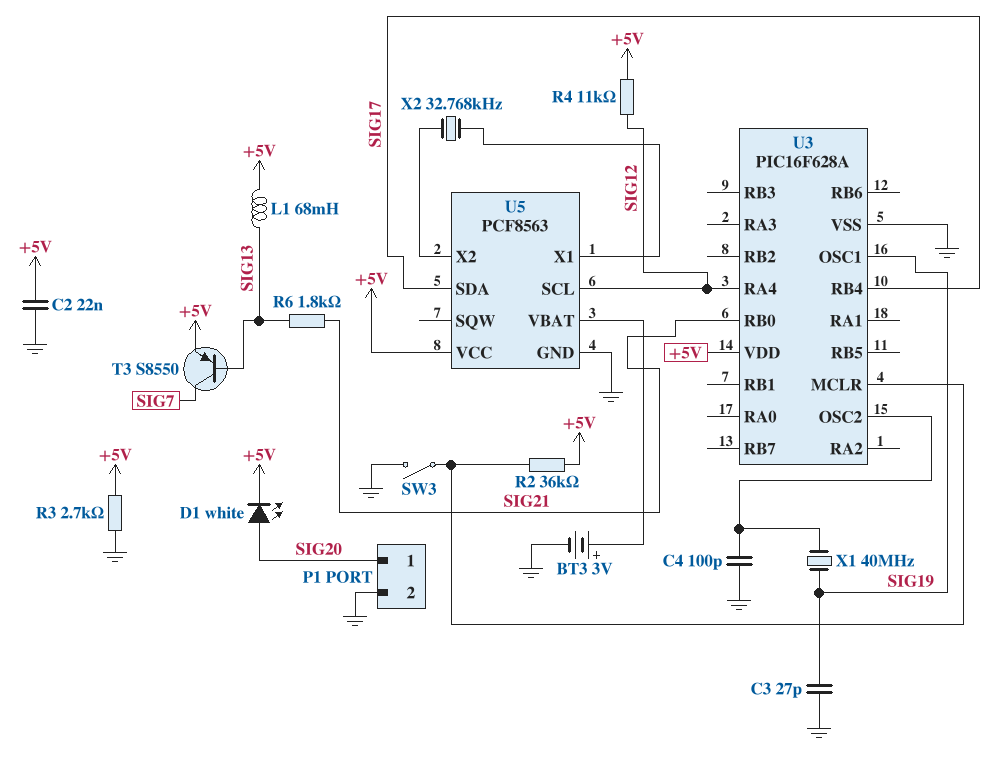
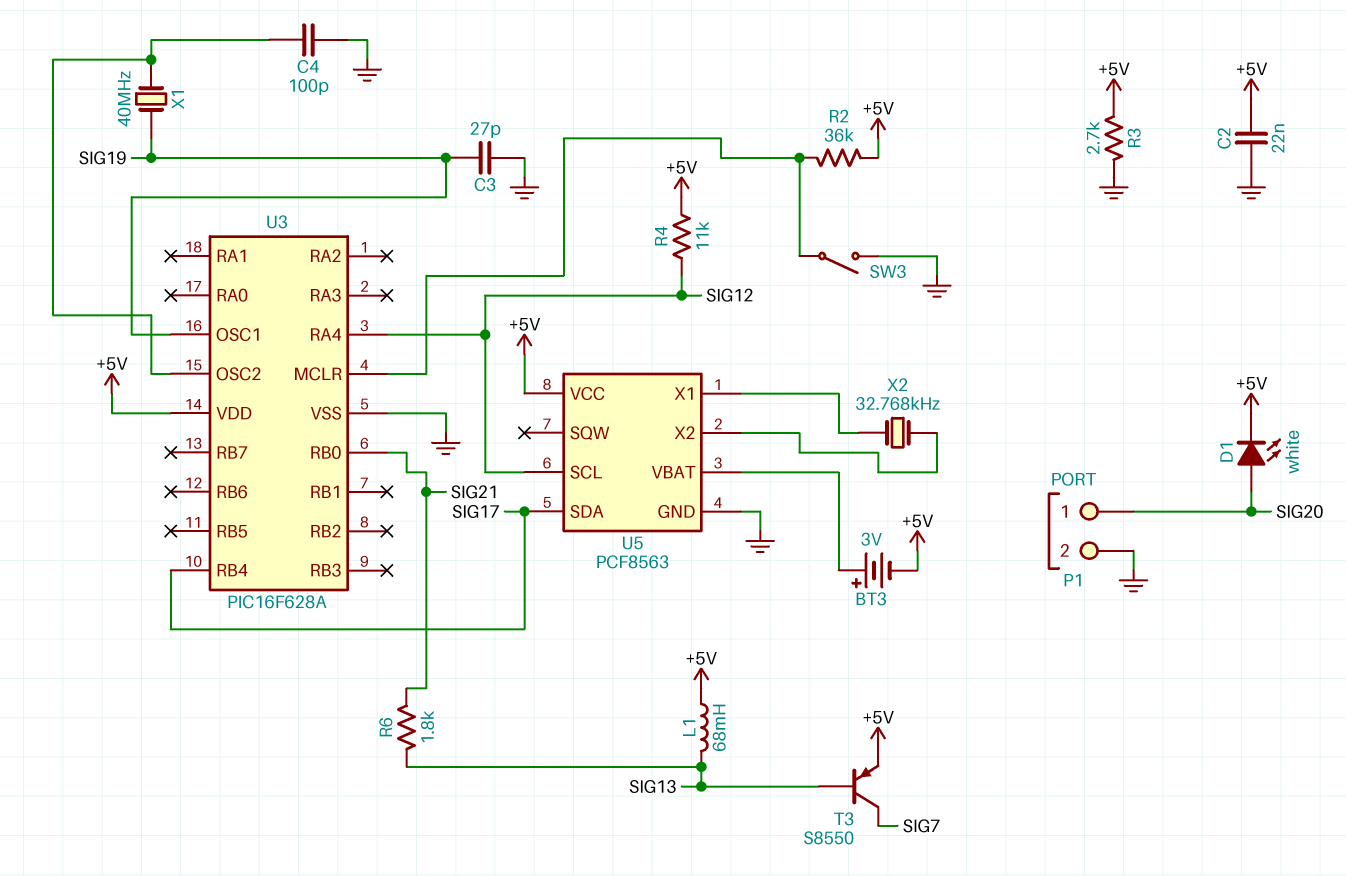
BT3: 3V (plus U5/VBAT, minus GND) -> 3V (plus U5/VBAT, minus +5V)

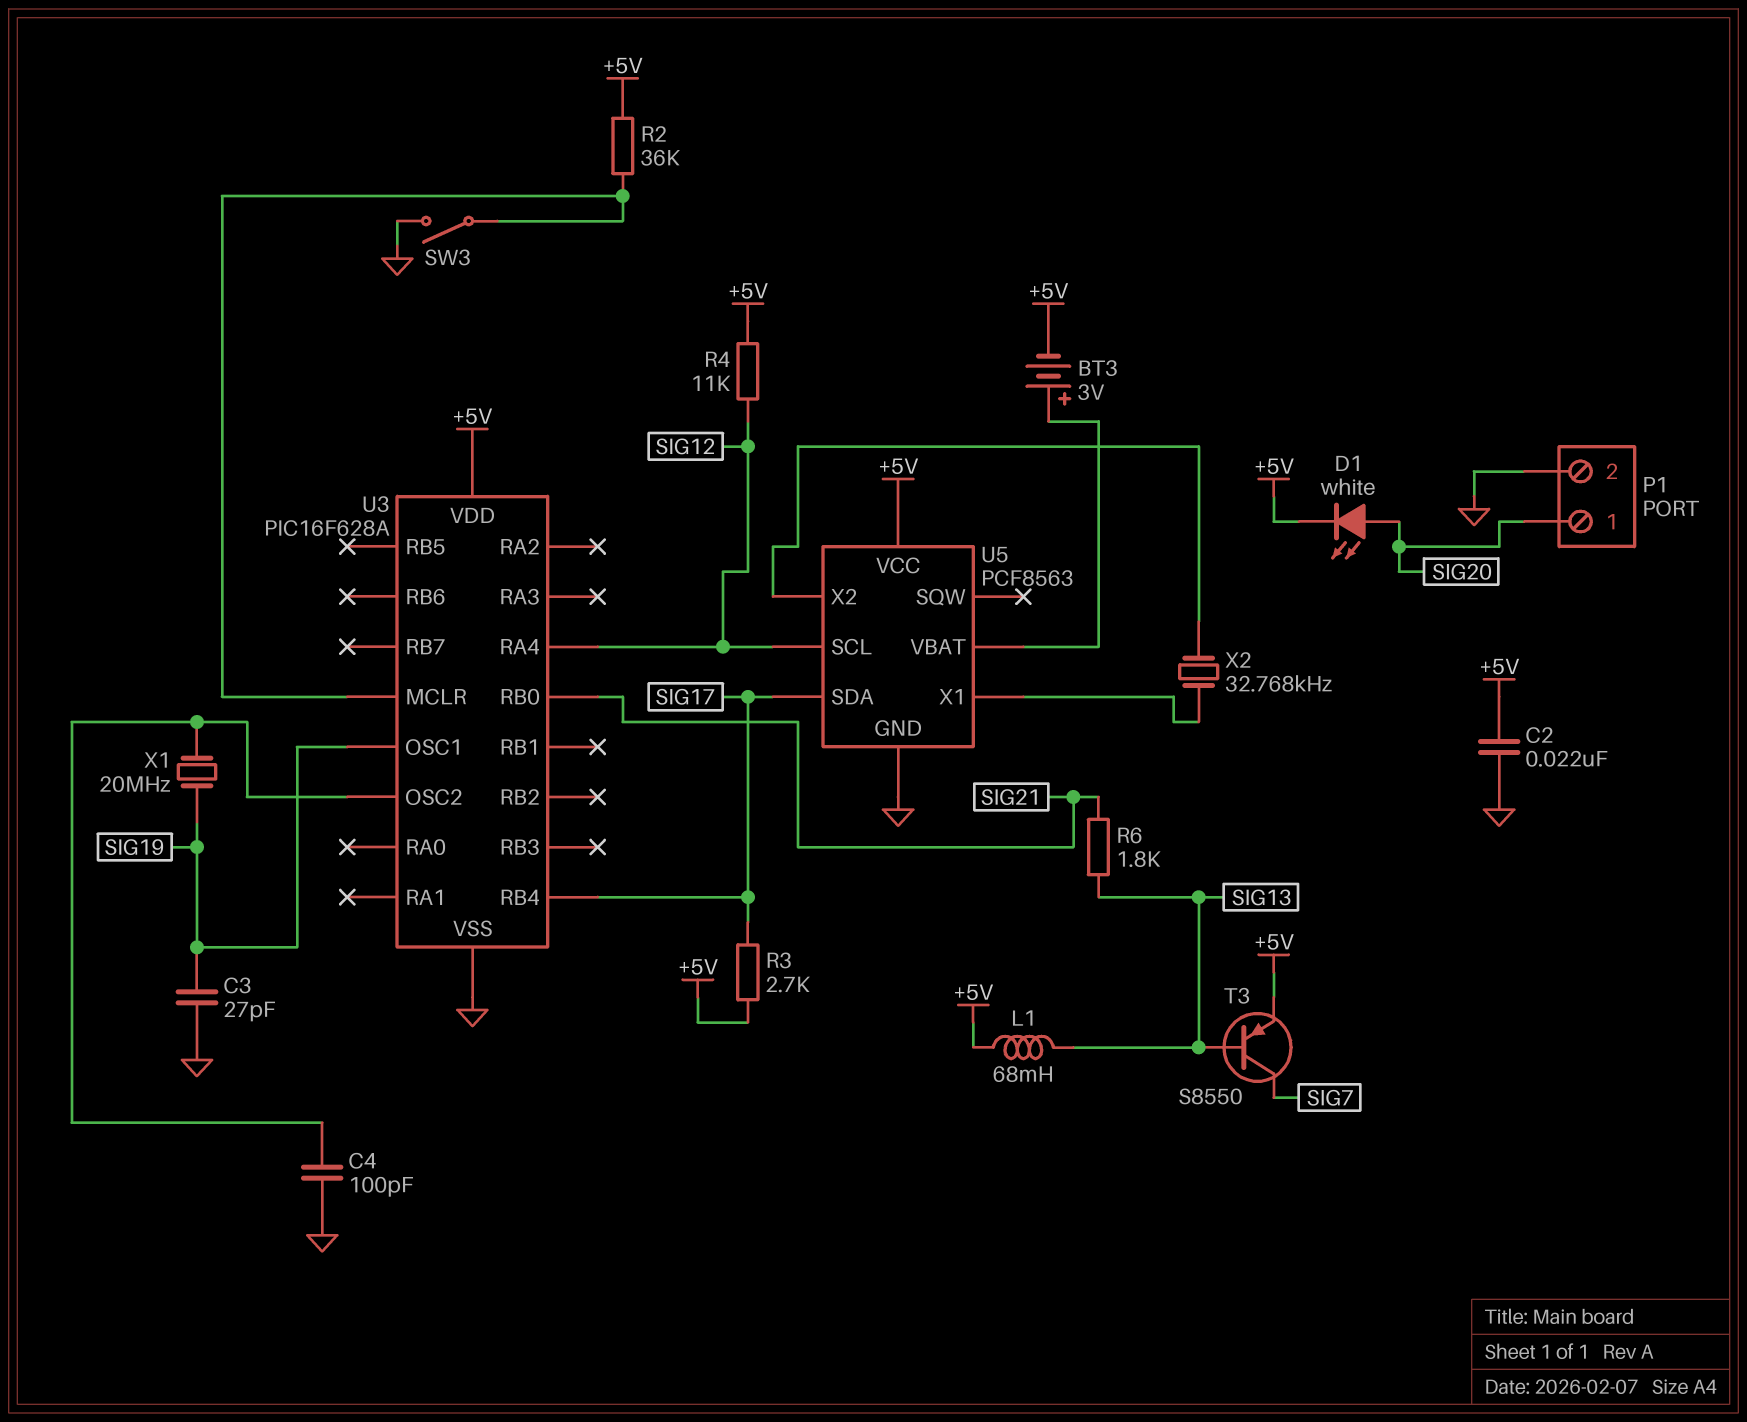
R3: 2.7k (+5V, GND) -> 2.7k (+5V, SIG17)
X1: 40MHz (SIG19, U3/OSC2) -> 20MHz (SIG19, U3/OSC2)

